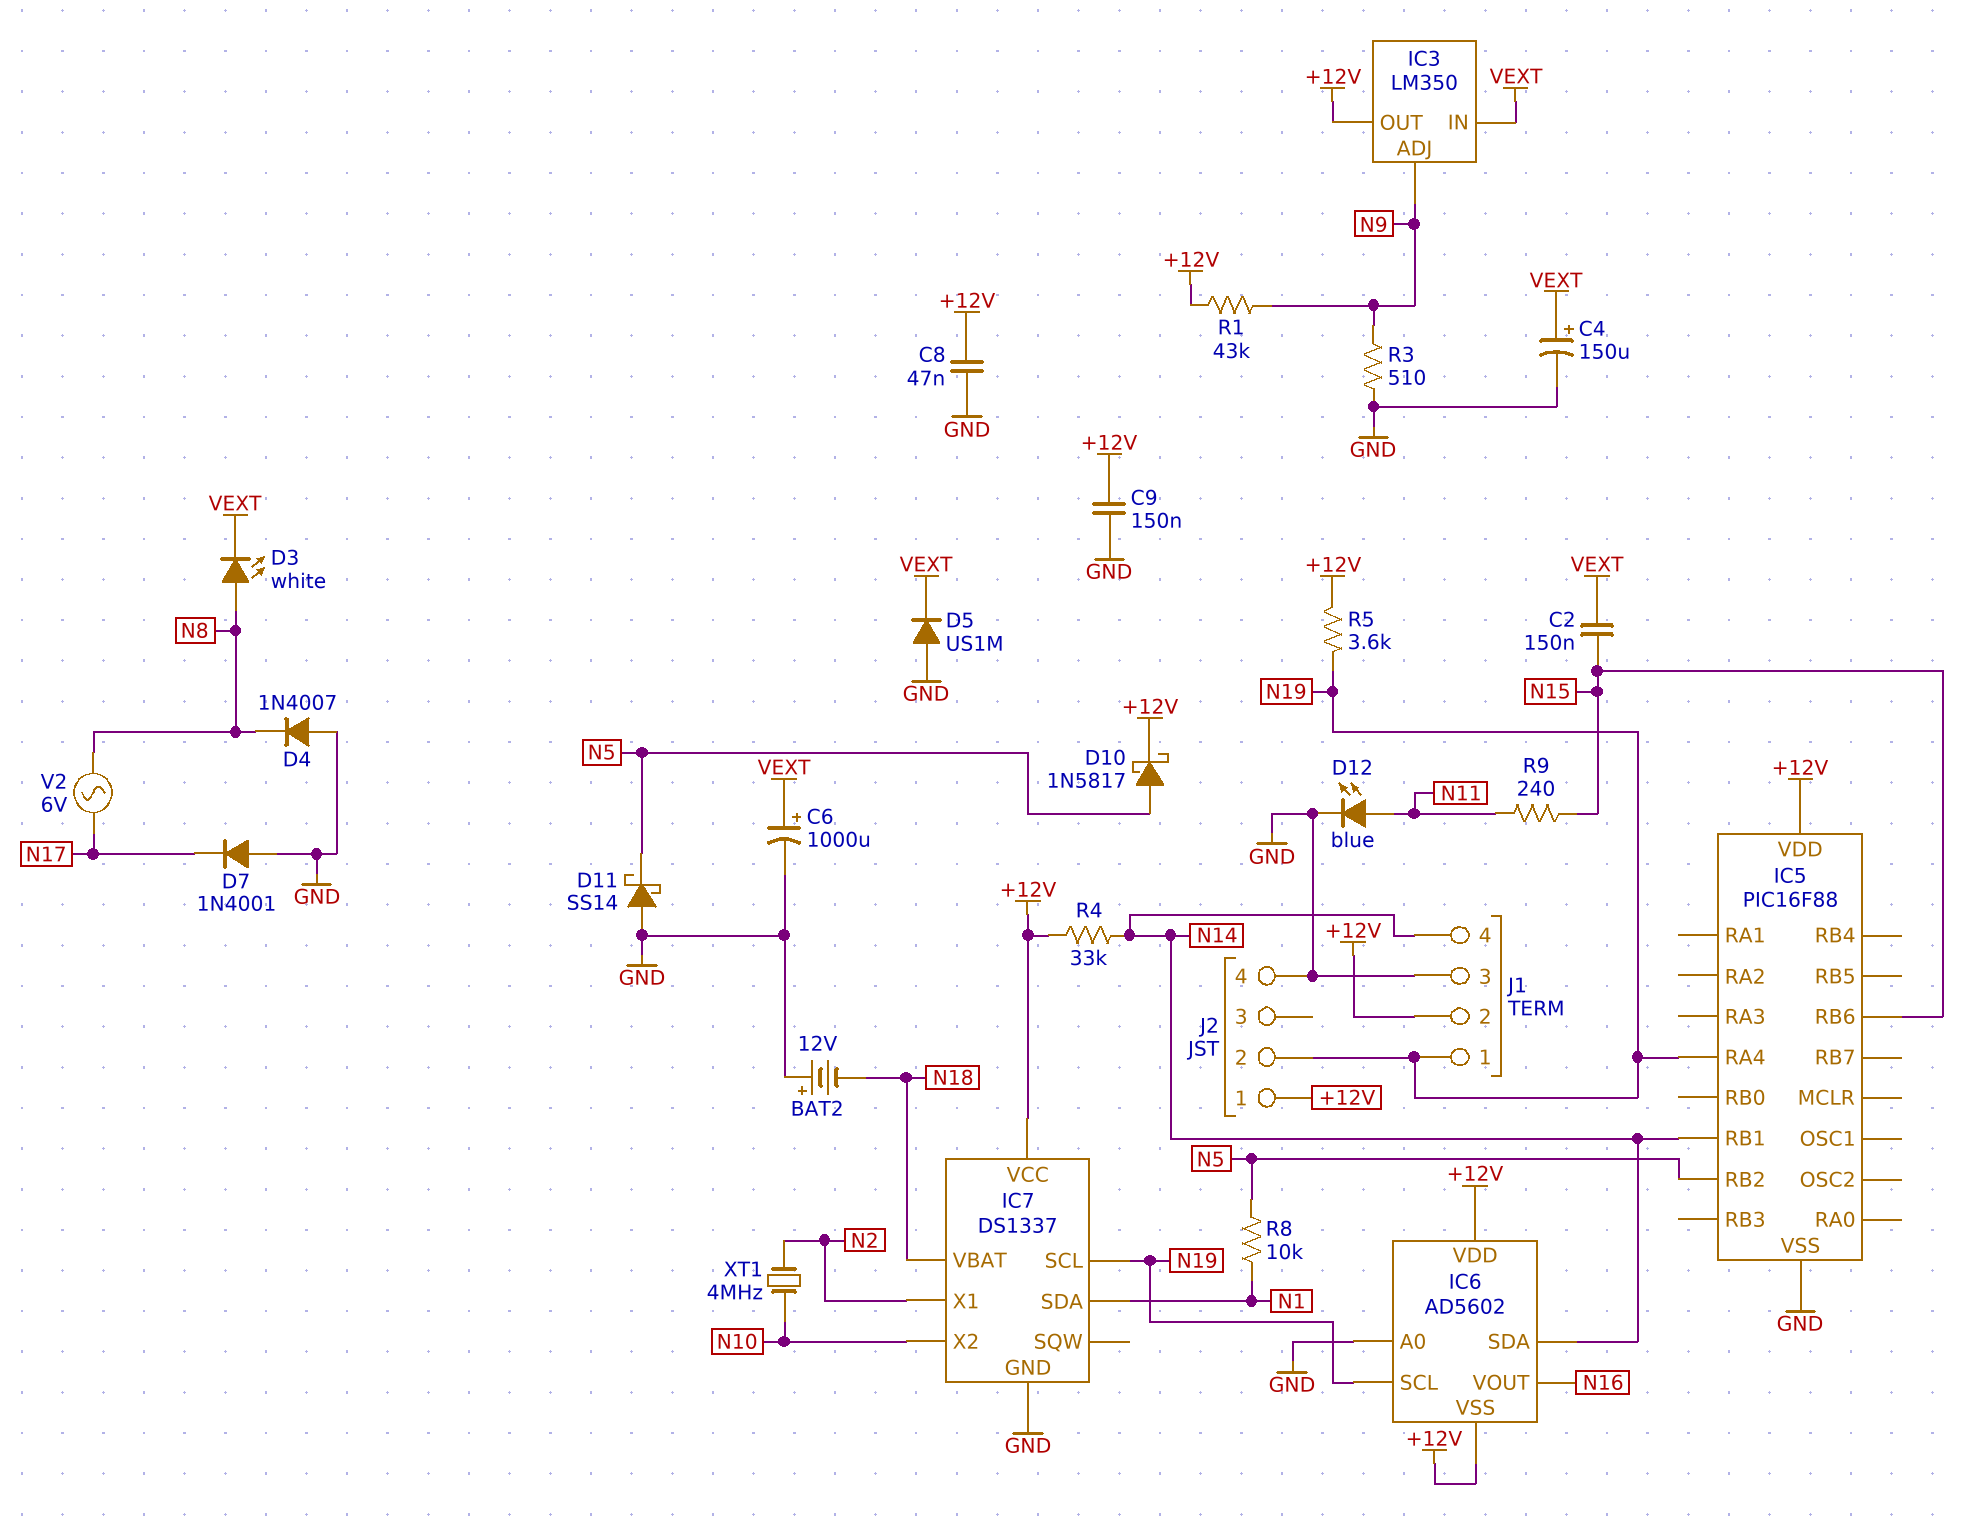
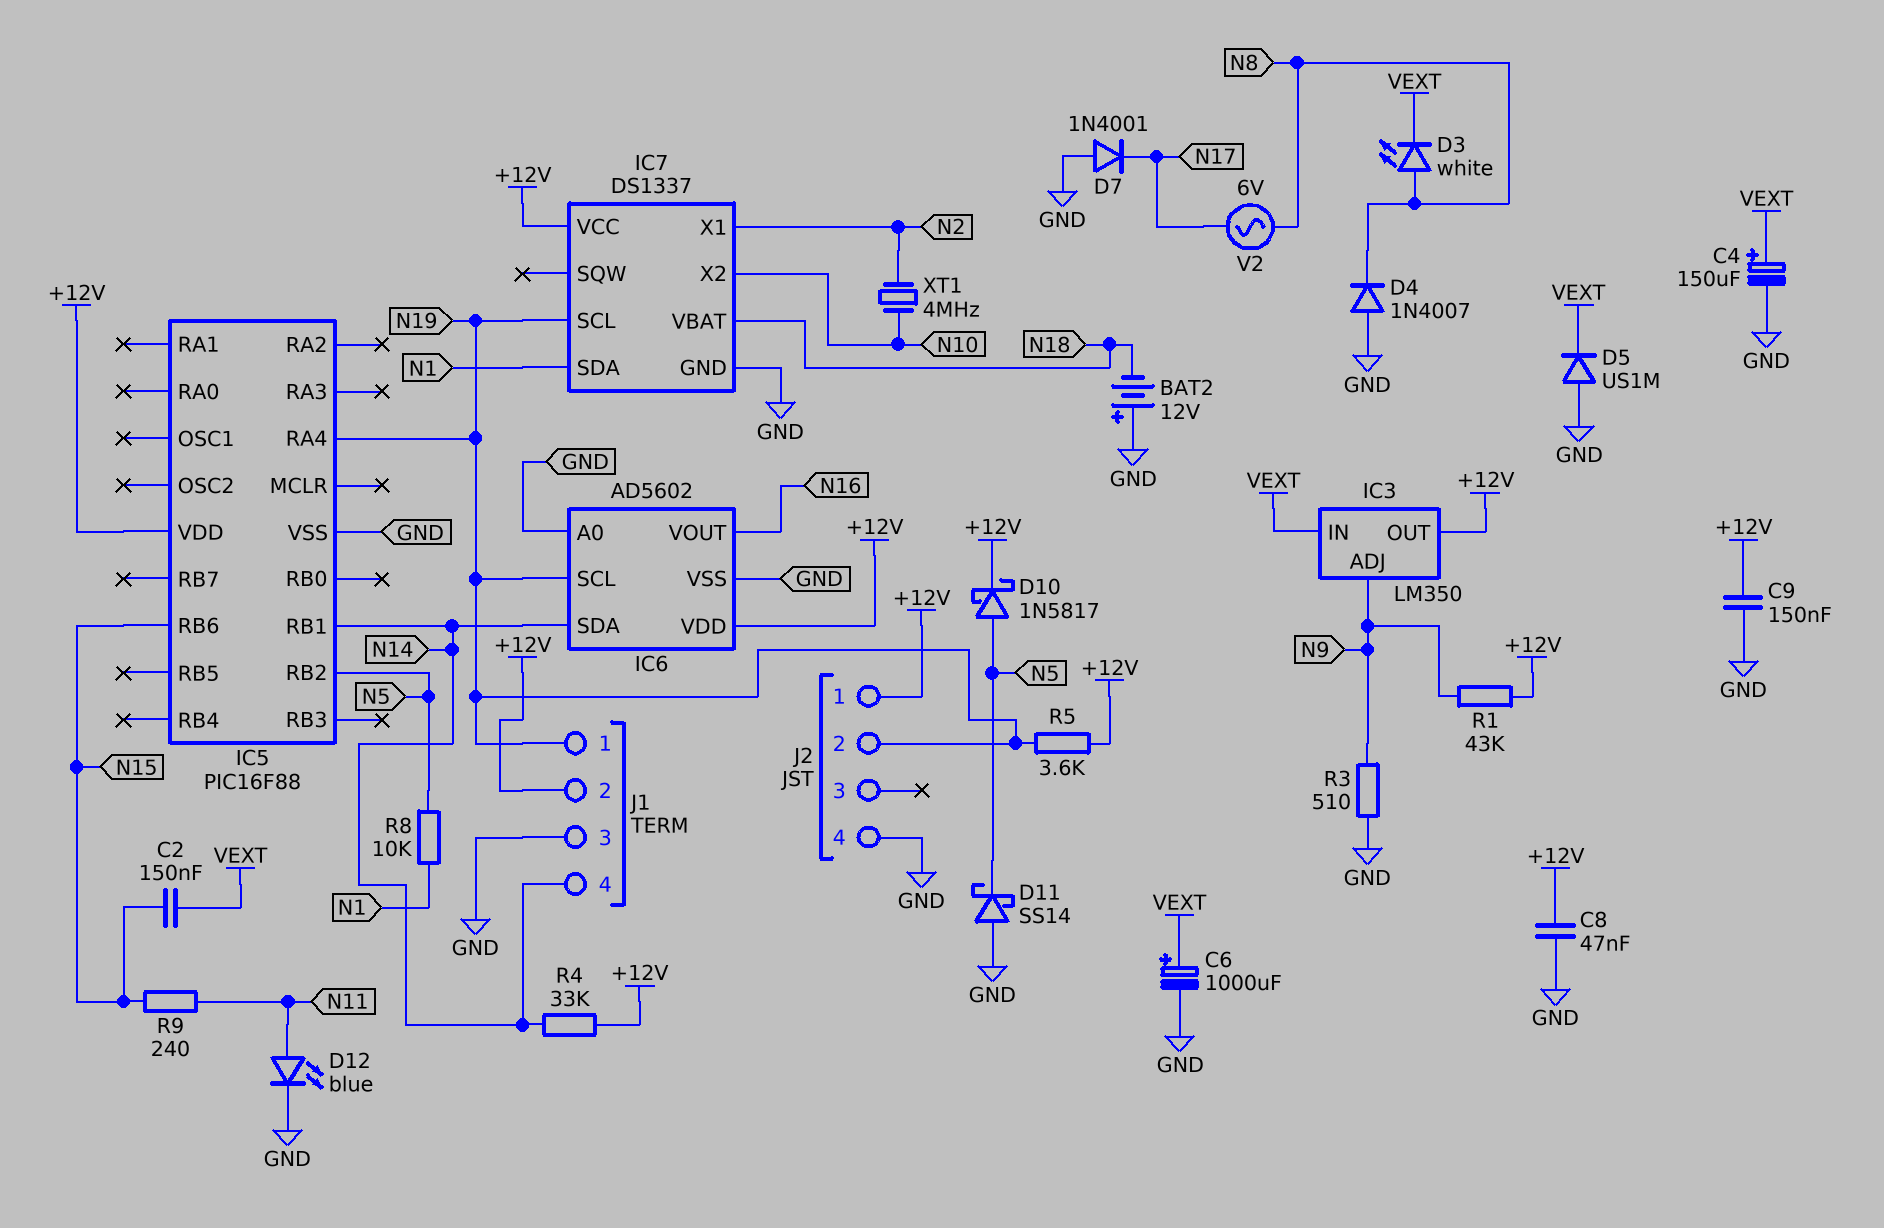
IC6 pin VSS: +12V -> GND

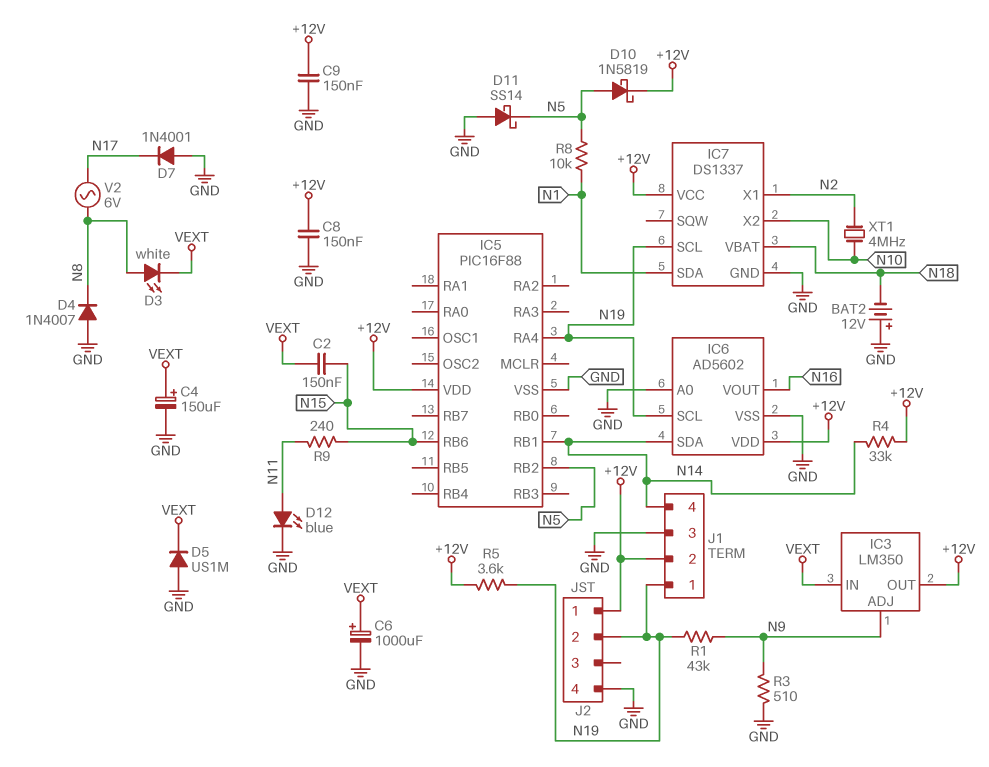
C8: 47nF (+12V, GND) -> 150nF (+12V, GND)
D10: schottky 1N5817 (A N5, K +12V) -> schottky 1N5819 (A N5, K +12V)
R1: 43k (+12V, N9) -> 43k (N9, N19)

